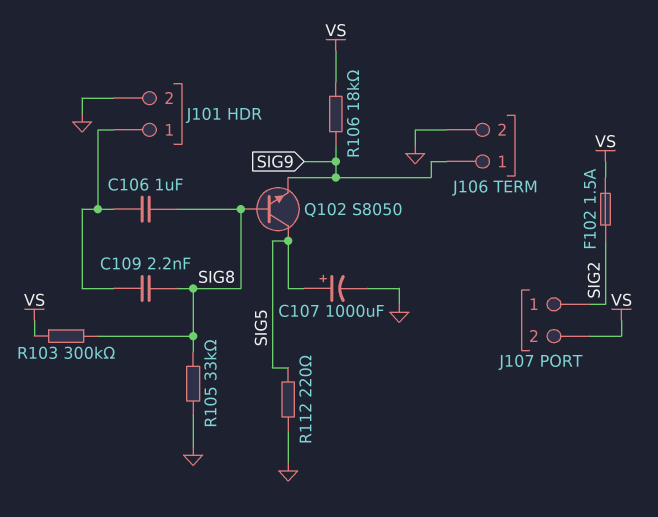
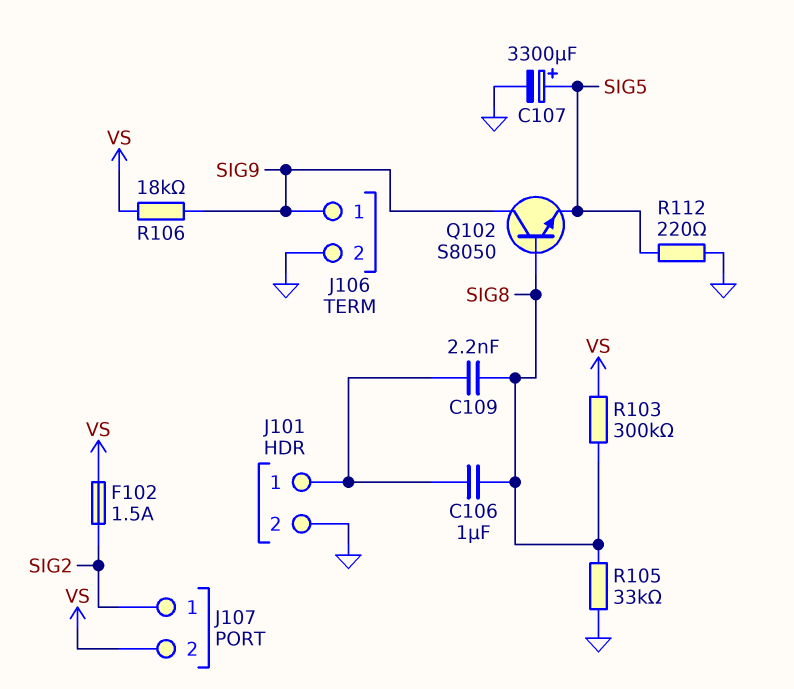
C107: 1000uF (plus SIG5, minus GND) -> 3300uF (plus SIG5, minus GND)
Q102: NPN S8050 (B SIG8, C SIG5, E SIG9) -> NPN S8050 (B SIG8, C SIG9, E SIG5)

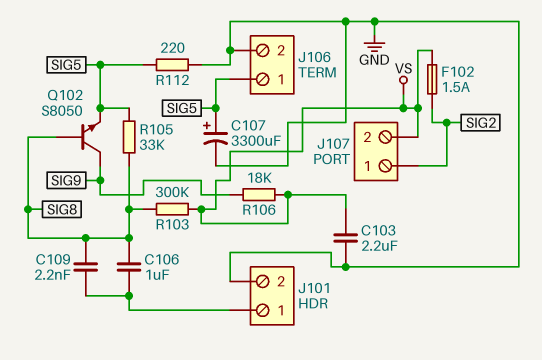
C103: none -> 2.2uF (GND, VS)
J106 pin 1: SIG9 -> SIG5
R105: 33k (GND, SIG8) -> 33k (SIG5, SIG8)

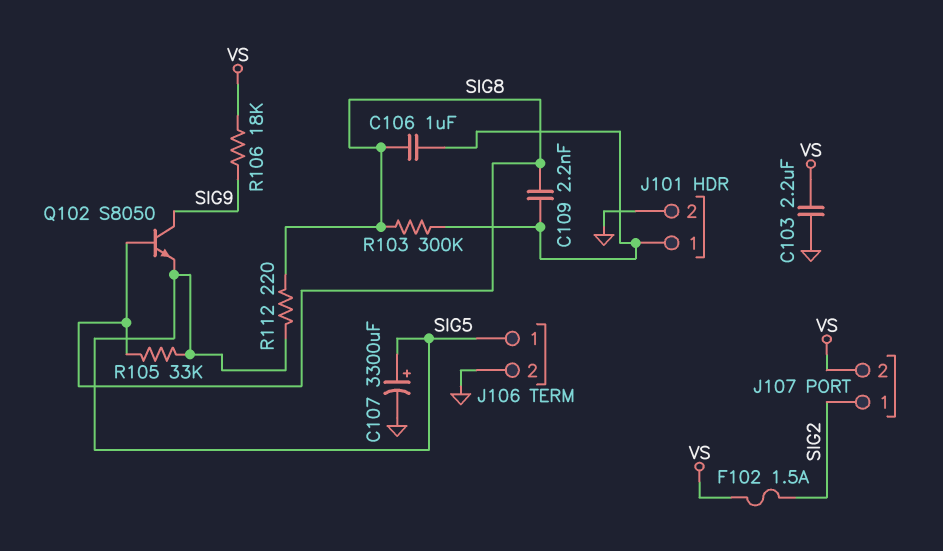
R103: 300k (SIG8, VS) -> 300k (J101/1, SIG8)
R112: 220 (GND, SIG5) -> 220 (SIG5, SIG8)

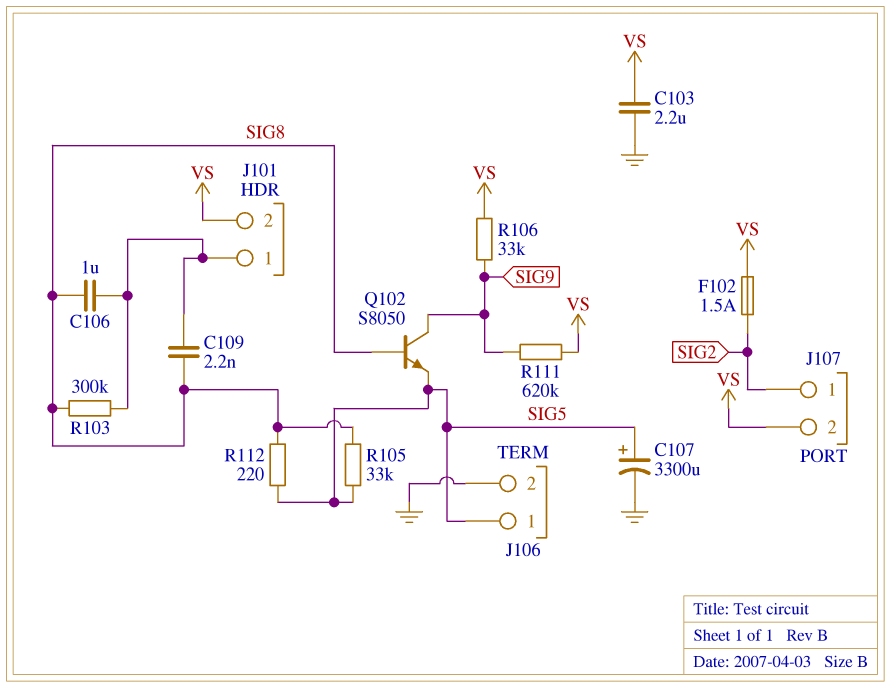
J101 pin 2: GND -> VS
R106: 18k (SIG9, VS) -> 33k (SIG9, VS)
R111: none -> 620k (SIG9, VS)

